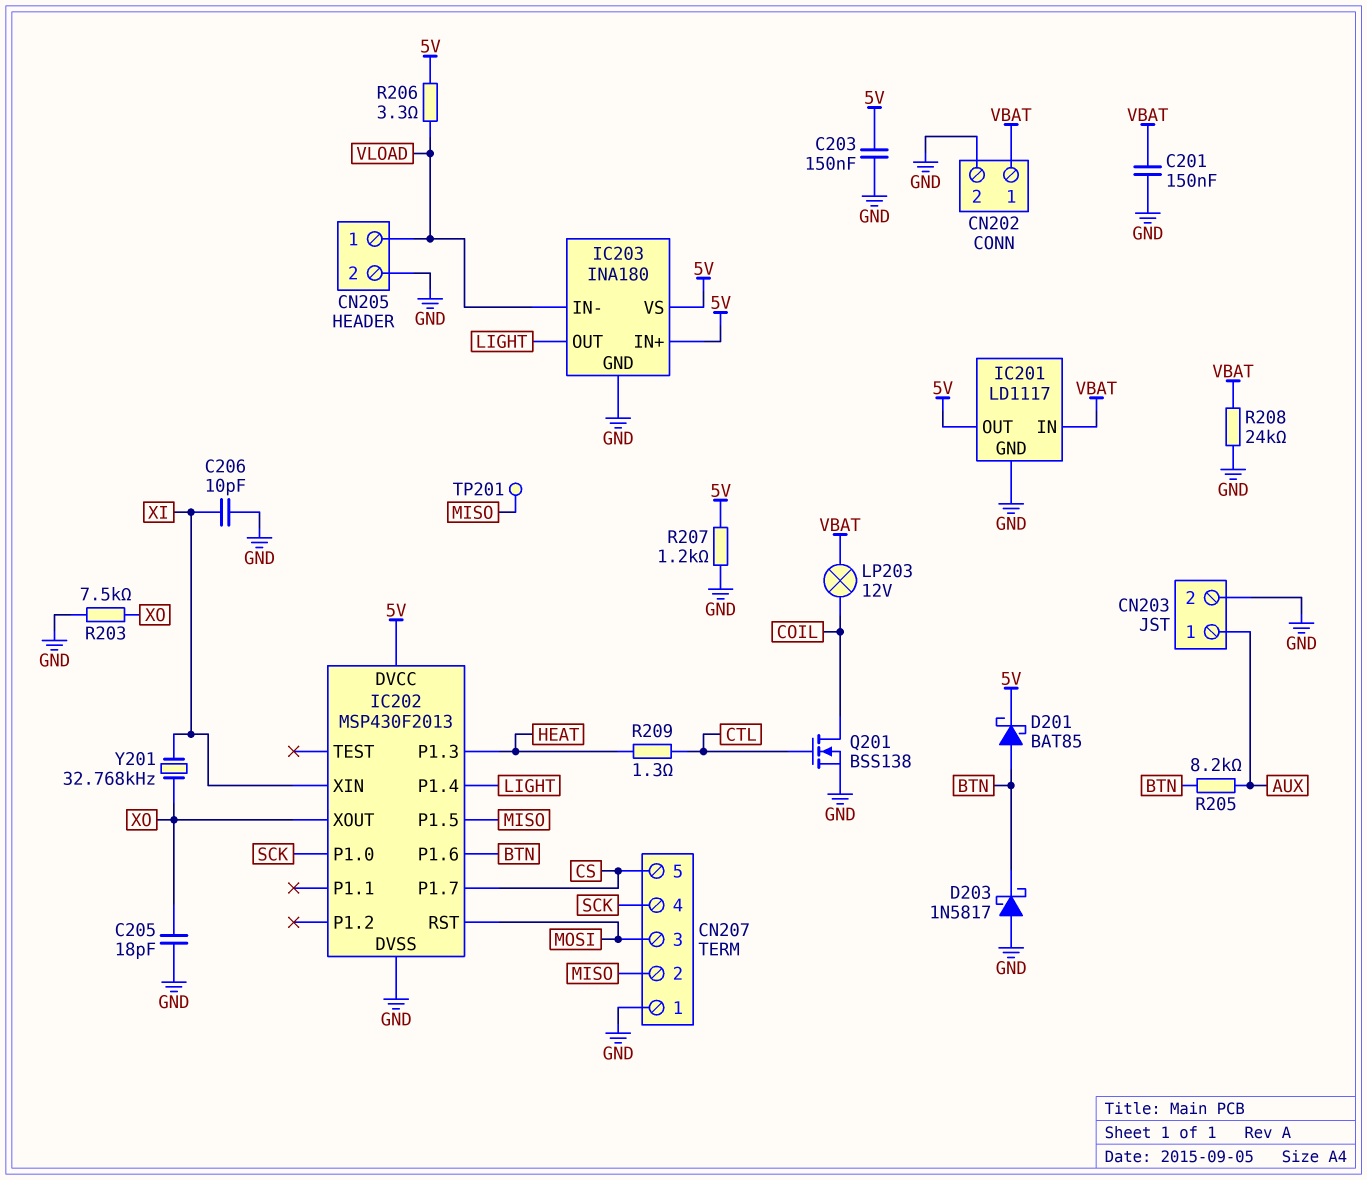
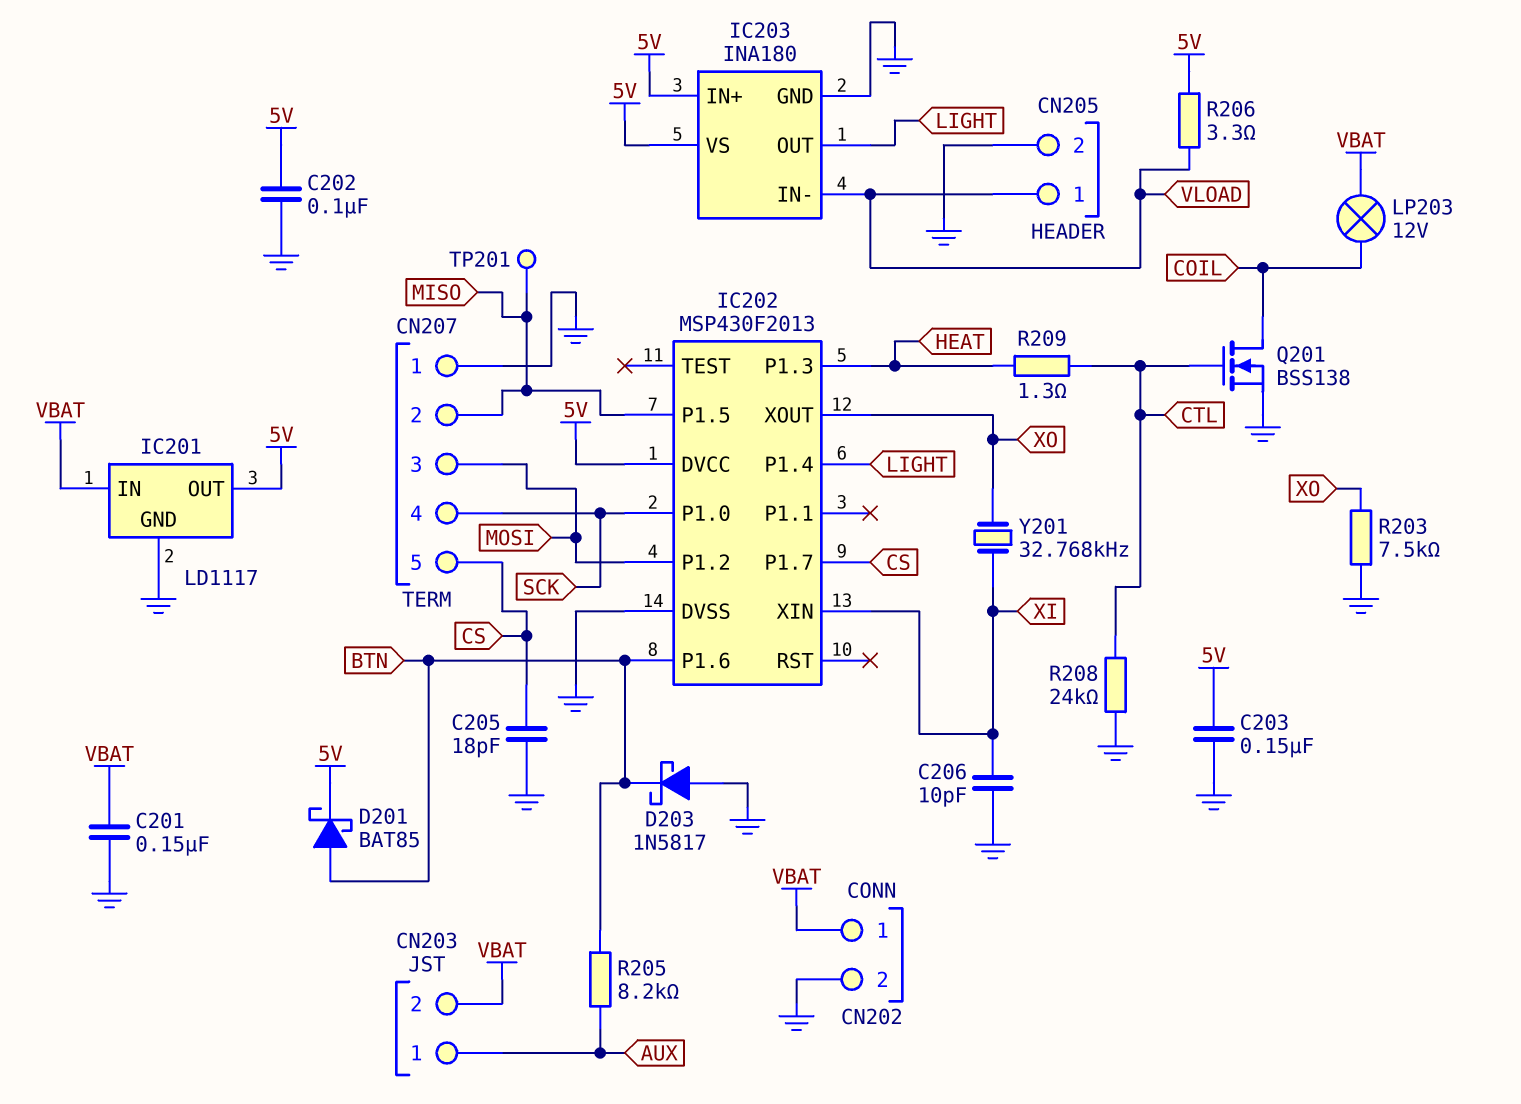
C202: none -> 100nF (5V, GND)
C205: 18pF (GND, XO) -> 18pF (CS, GND)
CN203 pin 2: GND -> VBAT
IC202 pin P1.2: none -> MOSI
IC202 pin RST: MOSI -> none
R207: 1.2k (5V, GND) -> none
R208: 24k (GND, VBAT) -> 24k (CTL, GND)

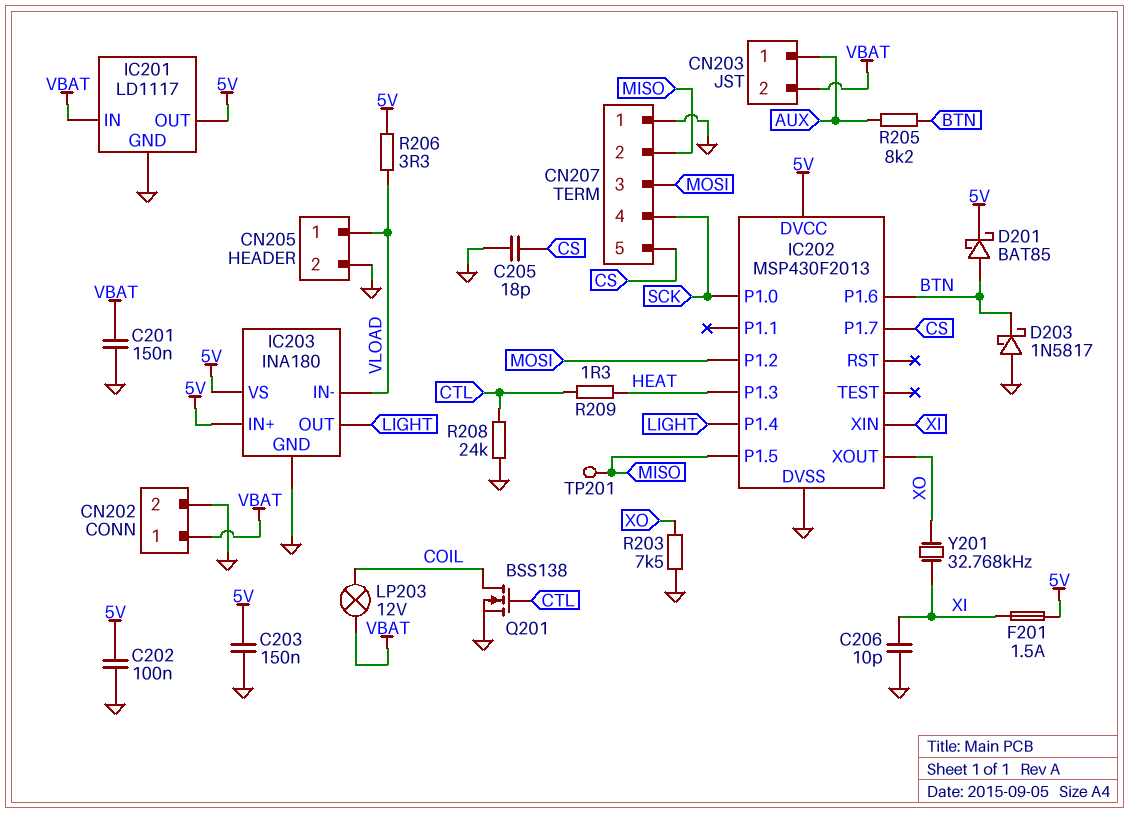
F201: none -> 1.5A (5V, XI)

